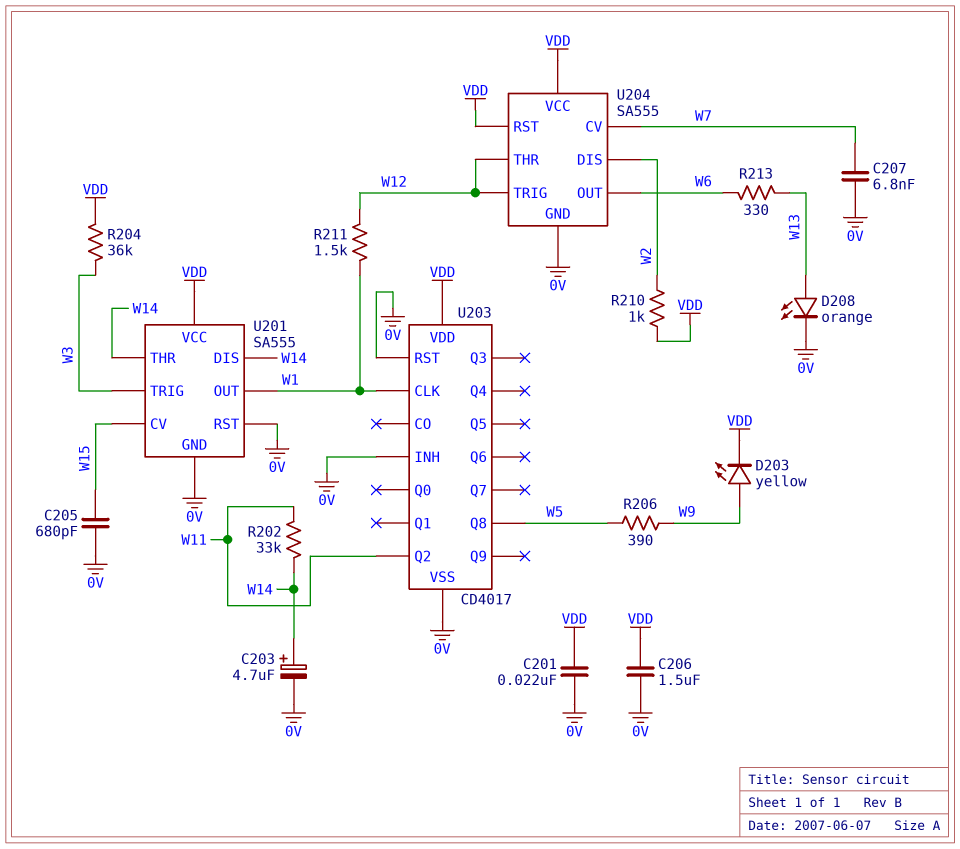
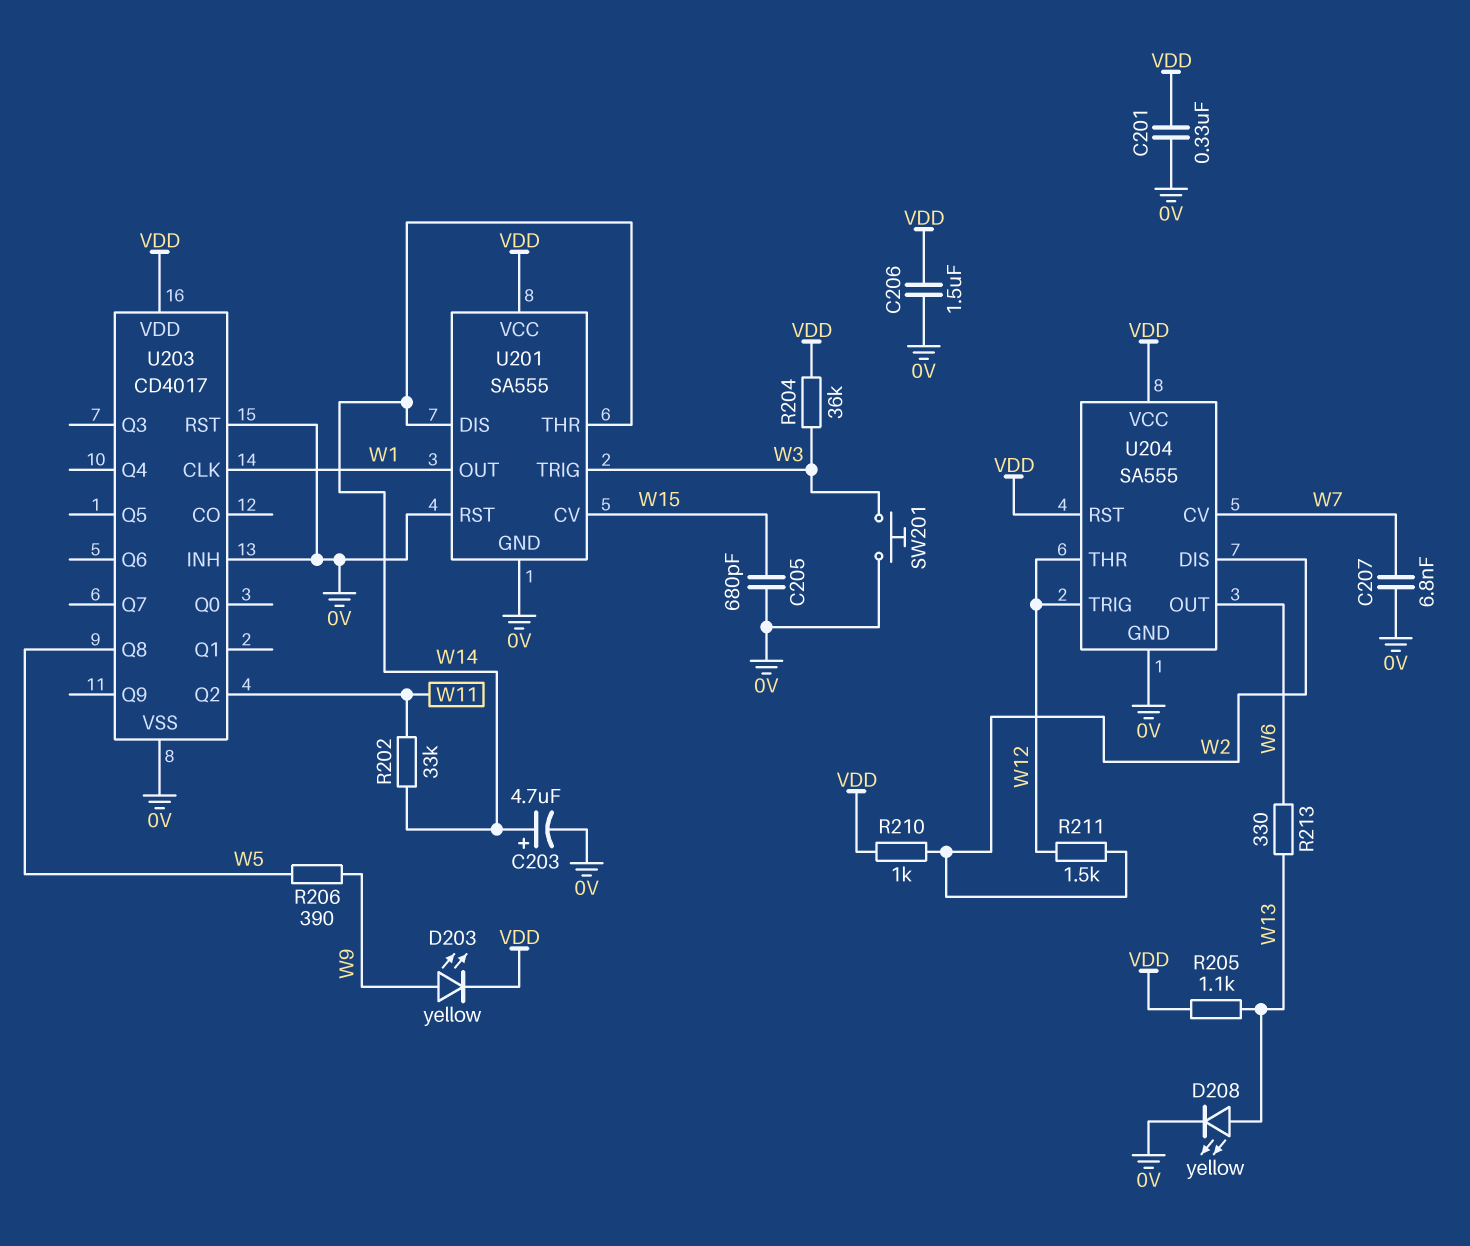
C201: 22nF (0V, VDD) -> 330nF (0V, VDD)
D208: LED orange (A W13, K 0V) -> LED yellow (A W13, K 0V)
R205: none -> 1.1k (VDD, W13)
R211: 1.5k (W1, W12) -> 1.5k (W2, W12)
SW201: none -> button (0V, W3)

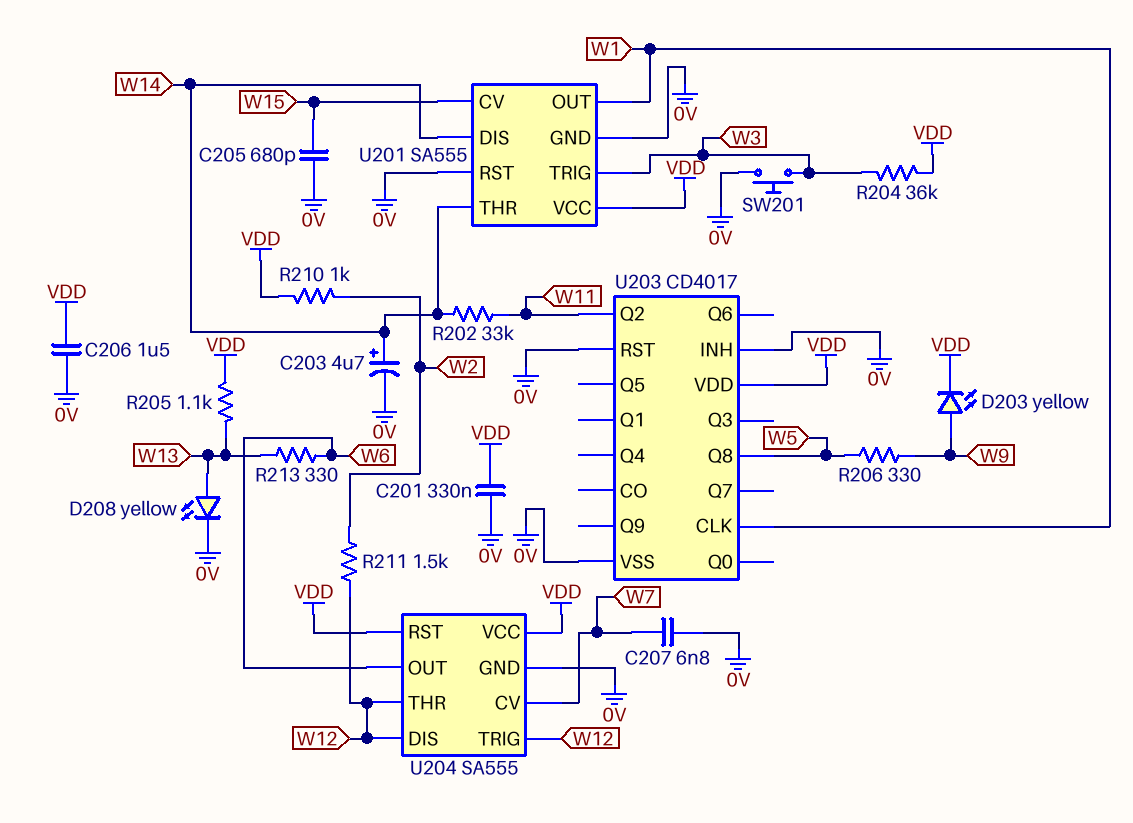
R206: 390 (W5, W9) -> 330 (W5, W9)
U204 pin DIS: W2 -> W12

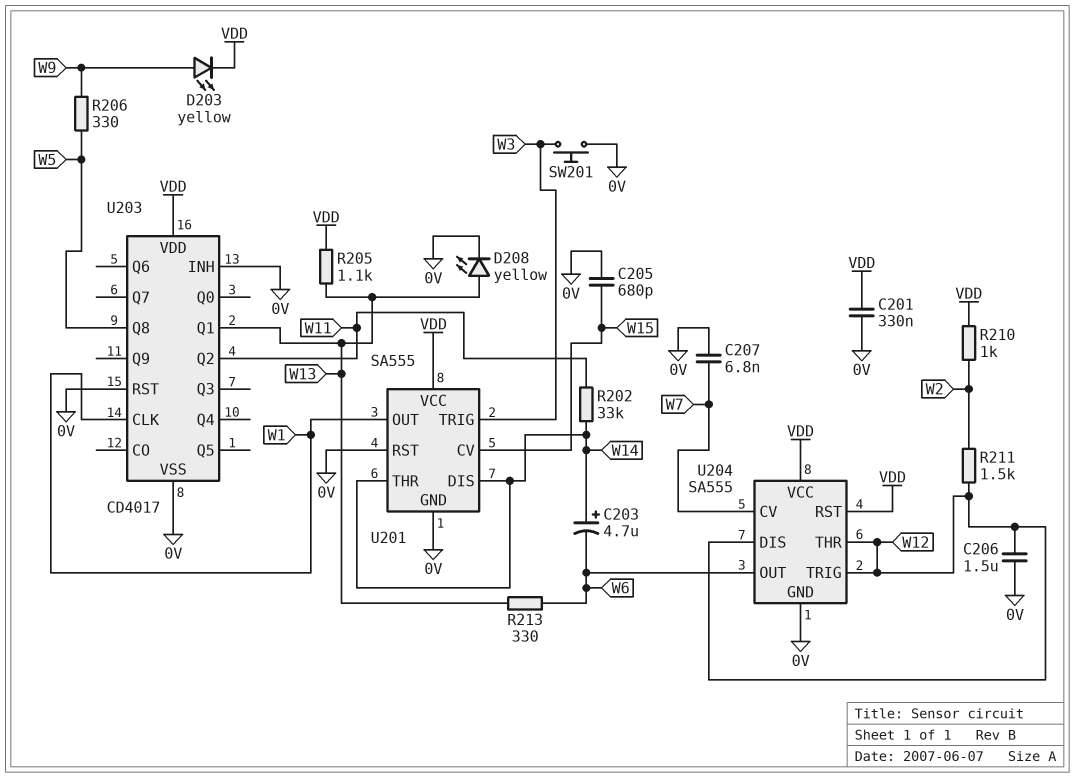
C203: 4.7uF (plus W14, minus 0V) -> 4.7uF (plus W14, minus W6)
C206: 1.5uF (0V, VDD) -> 1.5uF (0V, W12)
R204: 36k (VDD, W3) -> none
U203 pin Q1: none -> W13

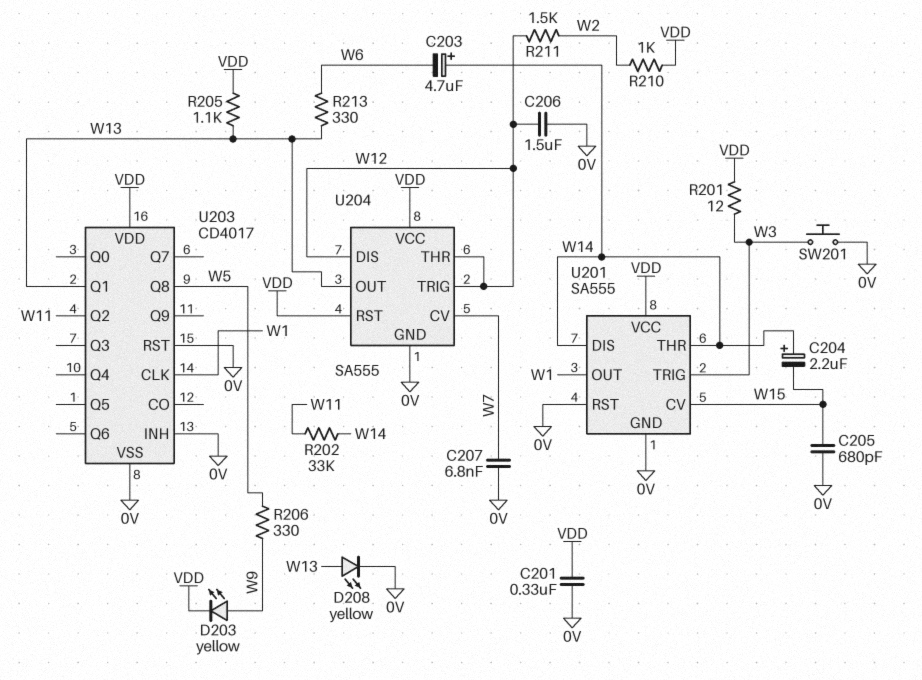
C204: none -> 2.2uF (plus W14, minus W15)
R201: none -> 12 (VDD, W3)
U204 pin OUT: W6 -> W13

